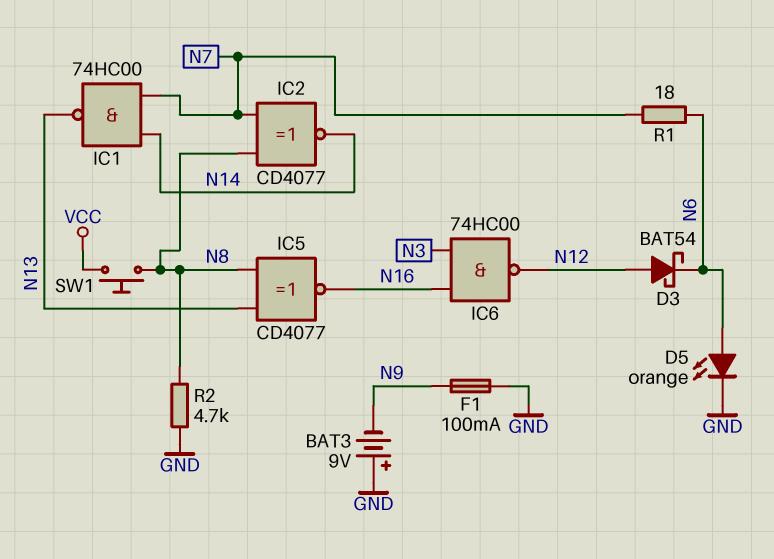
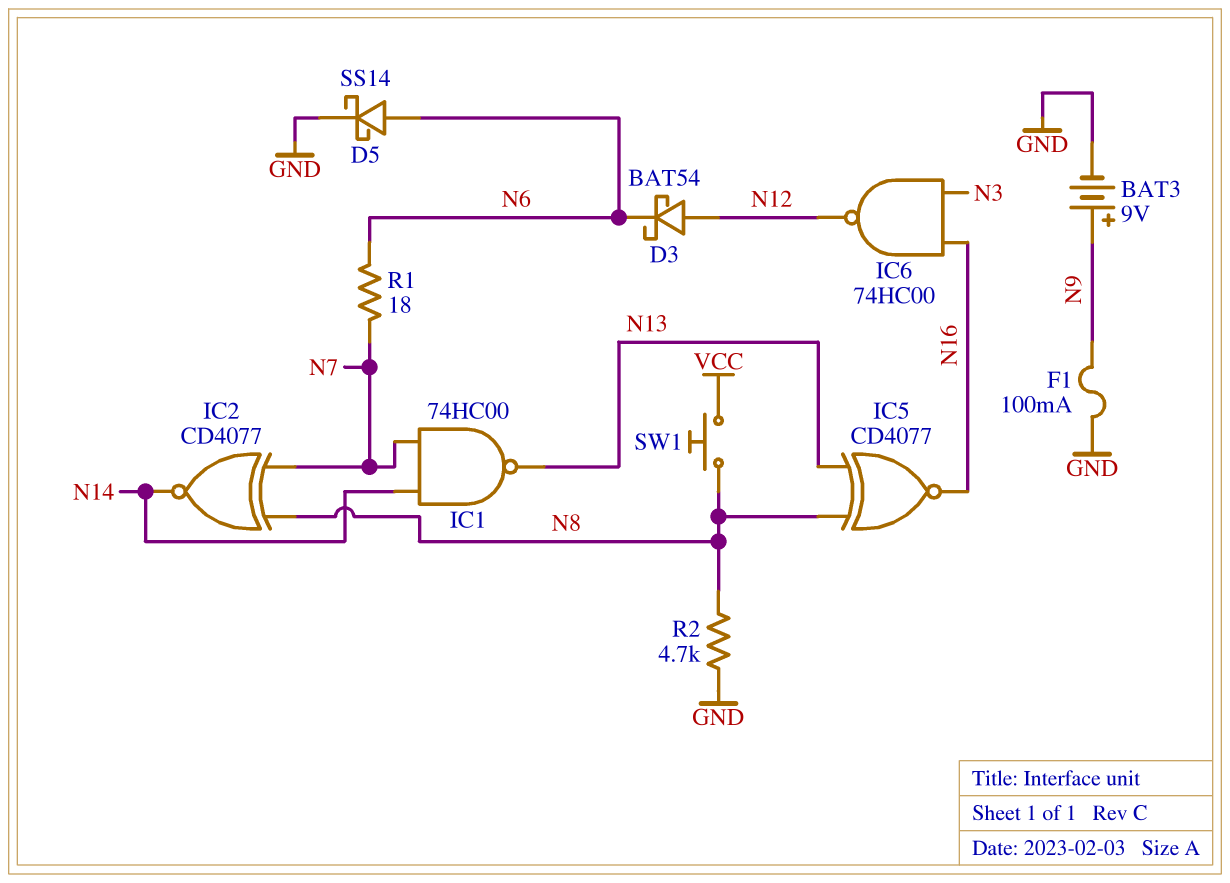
BAT3: 9V (plus GND, minus N9) -> 9V (plus N9, minus GND)
D5: LED orange (A N6, K GND) -> schottky SS14 (A N6, K GND)

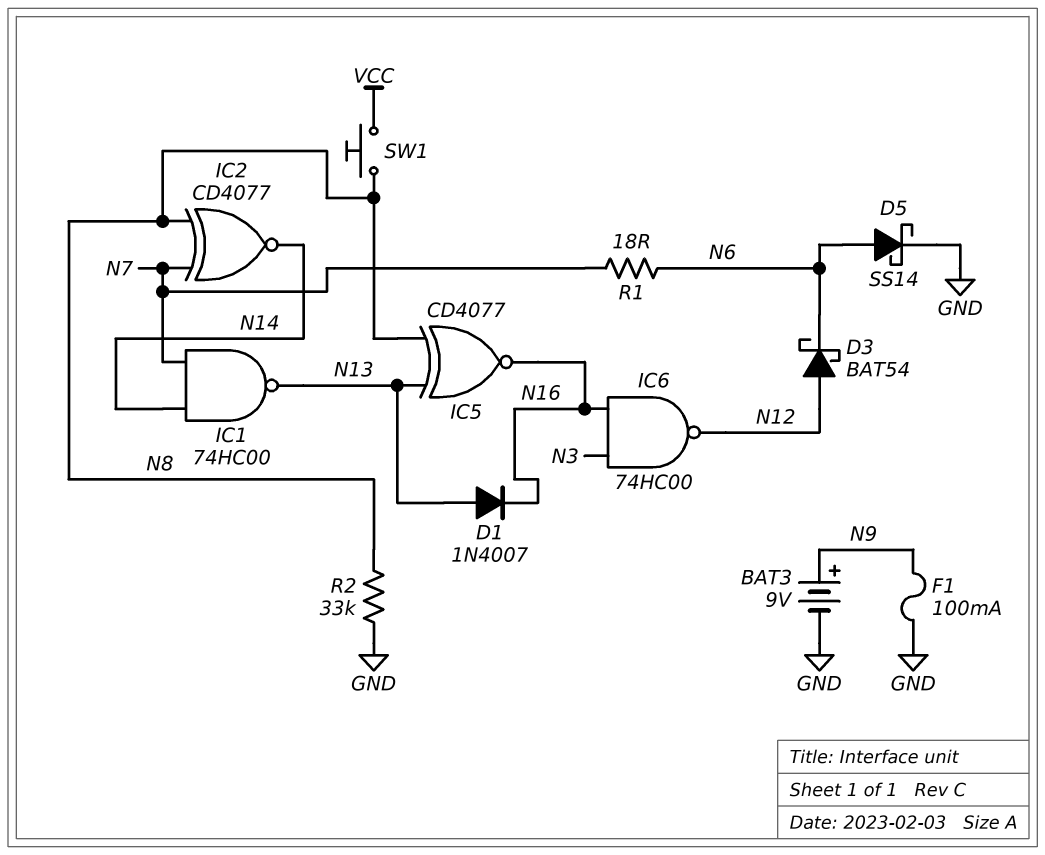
D1: none -> diode 1N4007 (A N13, K N16)
R2: 4.7k (GND, N8) -> 33k (GND, N8)

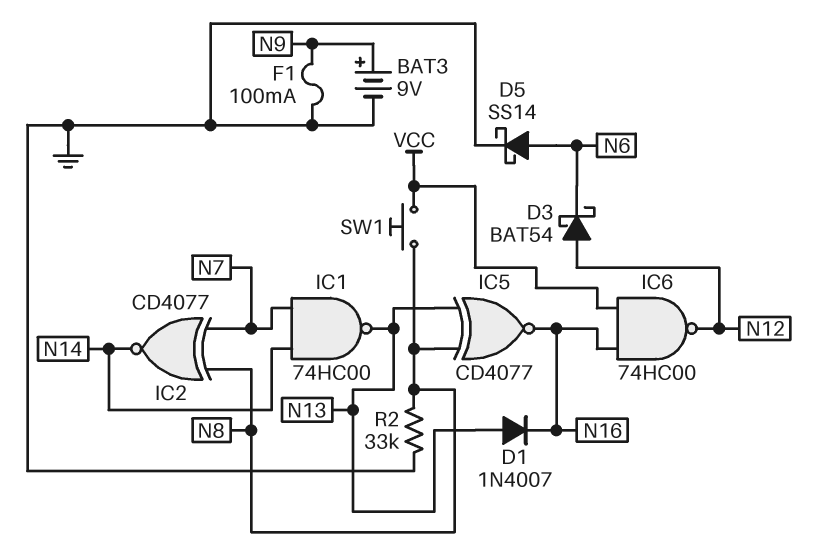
IC6: NAND 74HC00 (in N3, in N16, out N12) -> NAND 74HC00 (in N16, in VCC, out N12)
R1: 18 (N6, N7) -> none

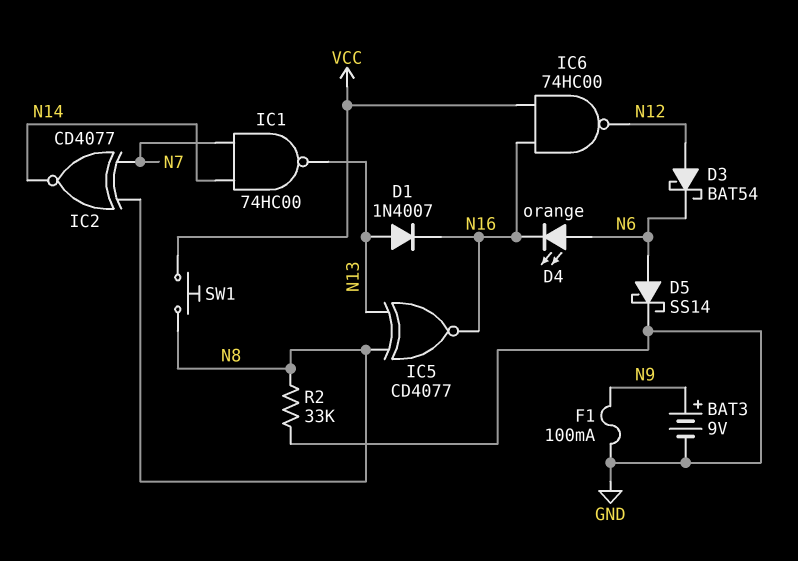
D4: none -> LED orange (A N6, K N16)

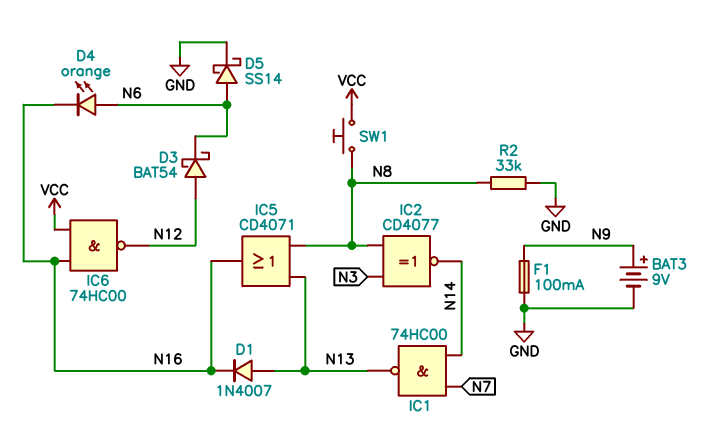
IC2: XNOR CD4077 (in N7, in N8, out N14) -> XNOR CD4077 (in N3, in N8, out N14)
IC5: XNOR CD4077 (in N8, in N13, out N16) -> OR CD4071 (in N8, in N13, out N16)

